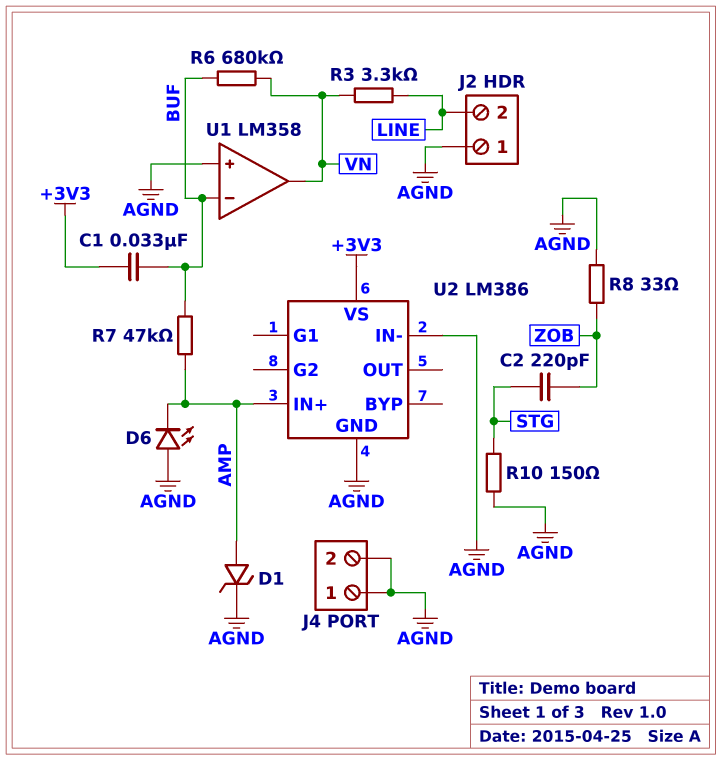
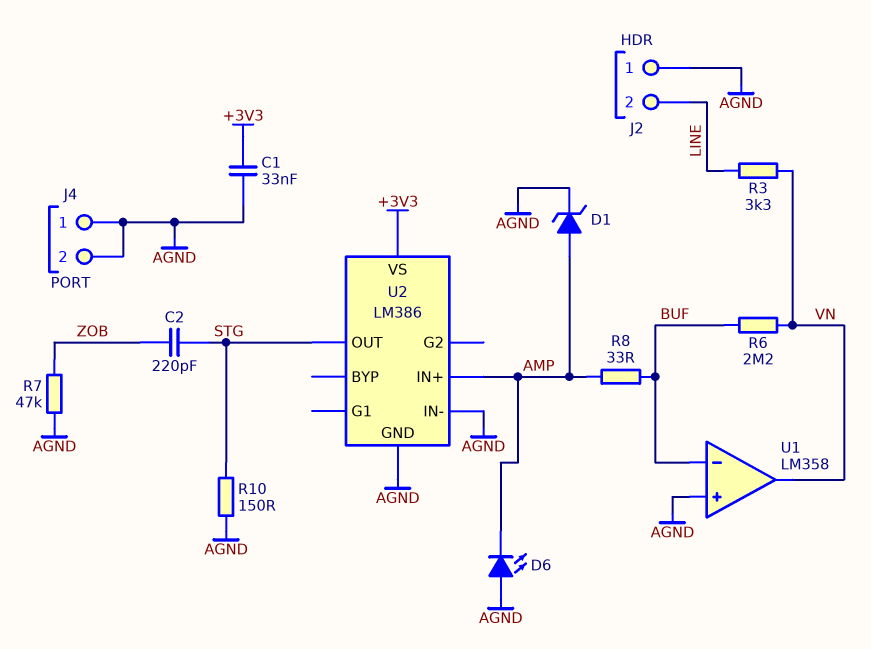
C1: 33nF (+3V3, BUF) -> 33nF (+3V3, AGND)
R6: 680k (BUF, VN) -> 2.2M (BUF, VN)
R7: 47k (AMP, BUF) -> 47k (AGND, ZOB)
R8: 33 (AGND, ZOB) -> 33 (AMP, BUF)
U2 pin OUT: none -> STG

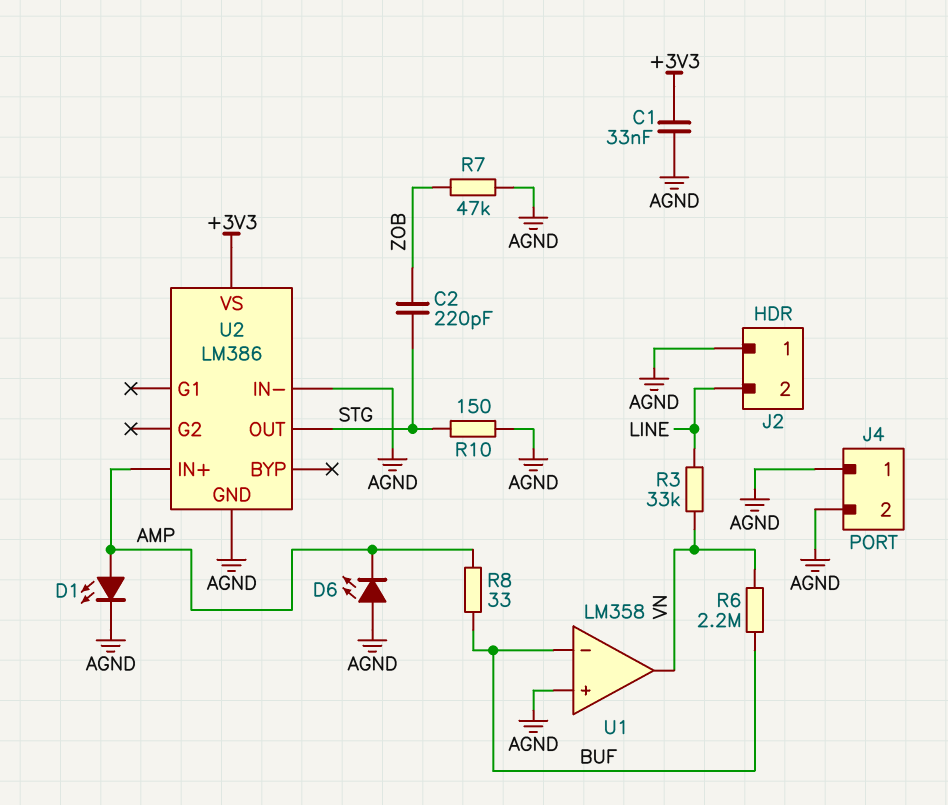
D1: zener (A AMP, K AGND) -> LED (A AMP, K AGND)
R3: 3.3k (LINE, VN) -> 33k (LINE, VN)

